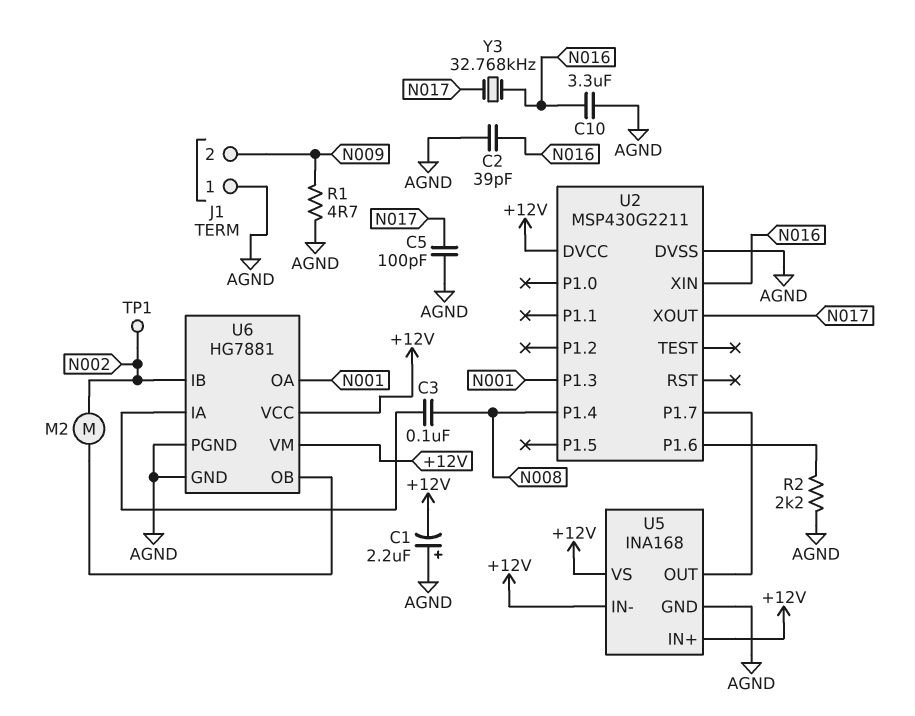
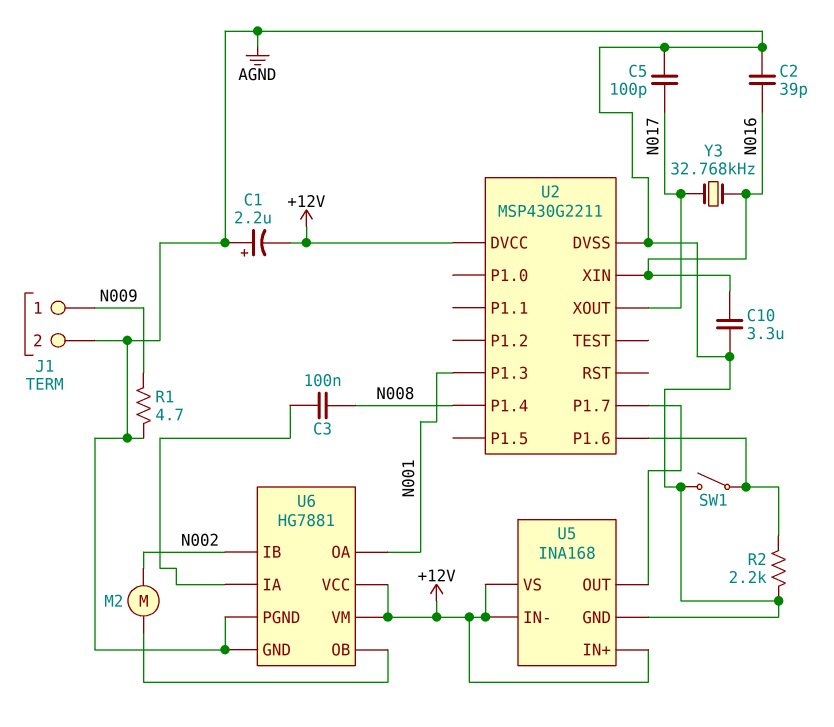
J1 pin 1: AGND -> N009
J1 pin 2: N009 -> AGND
SW1: none -> switch (AGND, U2/P1.6)
TP1: test point (N002) -> none

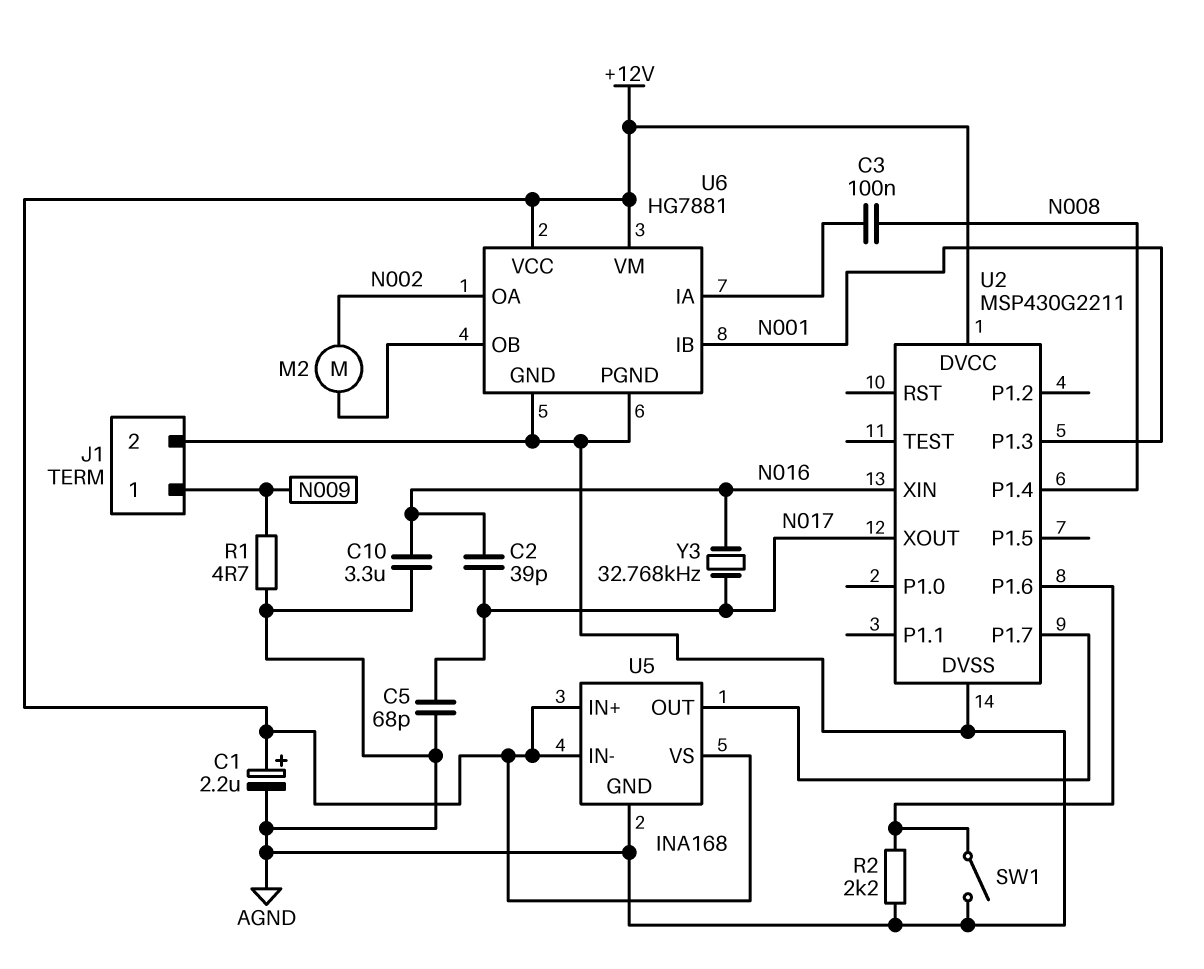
C1: 2.2uF (plus AGND, minus +12V) -> 2.2uF (plus +12V, minus AGND)
C2: 39pF (AGND, N016) -> 39pF (N016, N017)
C5: 100pF (AGND, N017) -> 68pF (AGND, N017)
U6 pin IB: N002 -> N001
U6 pin OA: N001 -> N002

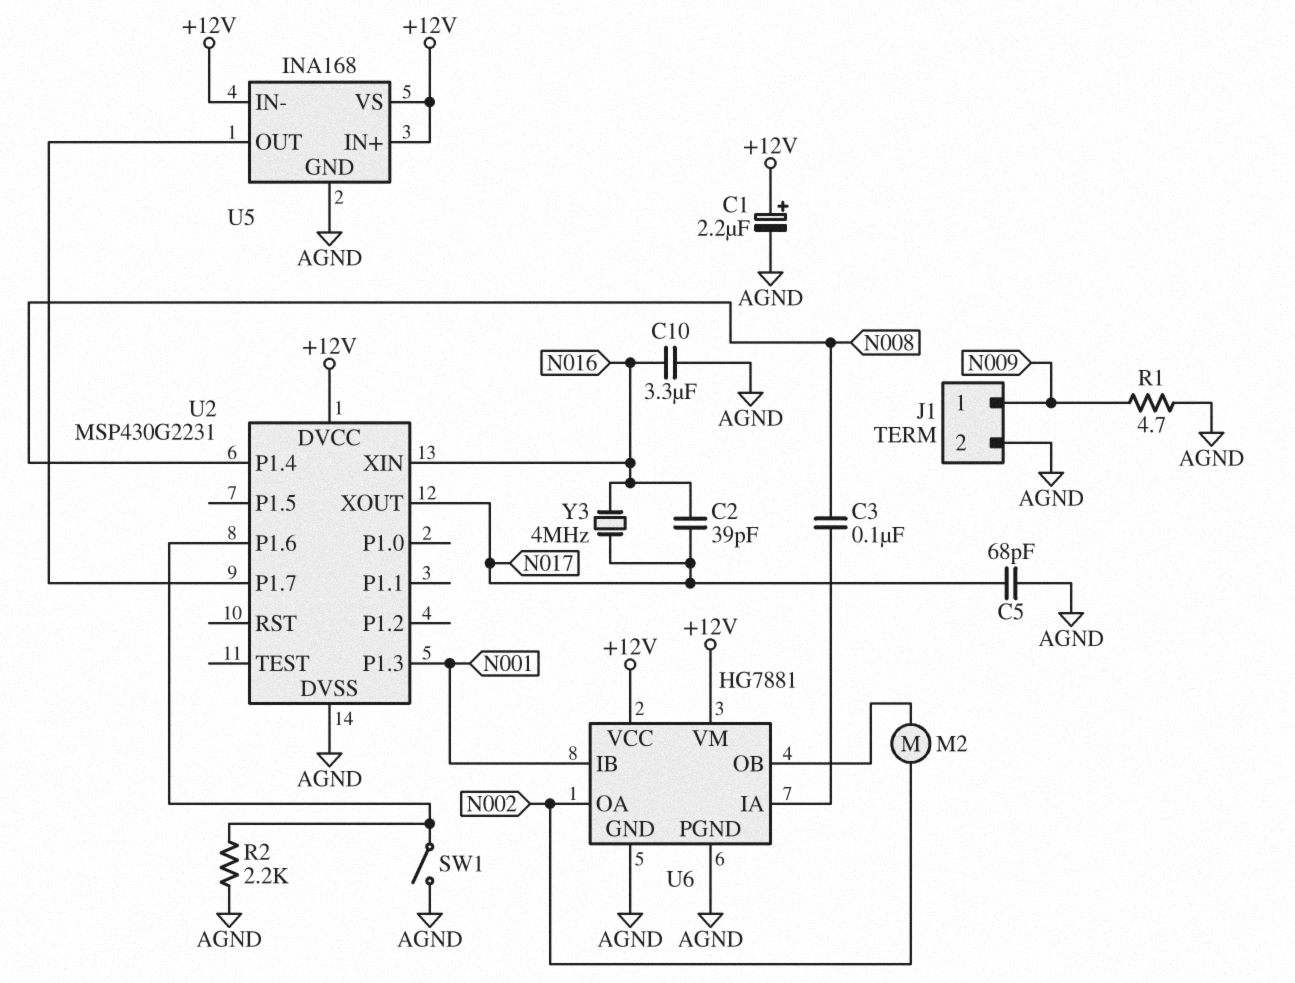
U2: MSP430G2211 -> MSP430G2231
Y3: 32.768kHz (N016, N017) -> 4MHz (N016, N017)

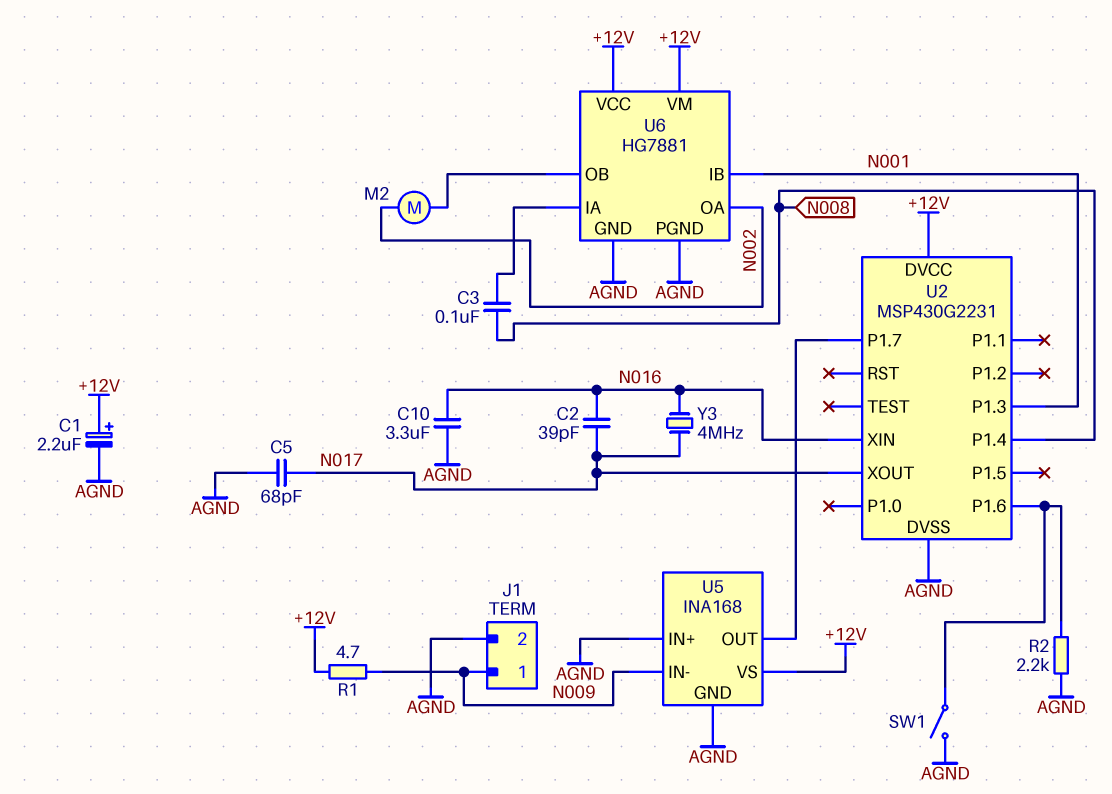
R1: 4.7 (AGND, N009) -> 4.7 (+12V, N009)
U5 pin IN+: +12V -> AGND
U5 pin IN-: +12V -> N009

